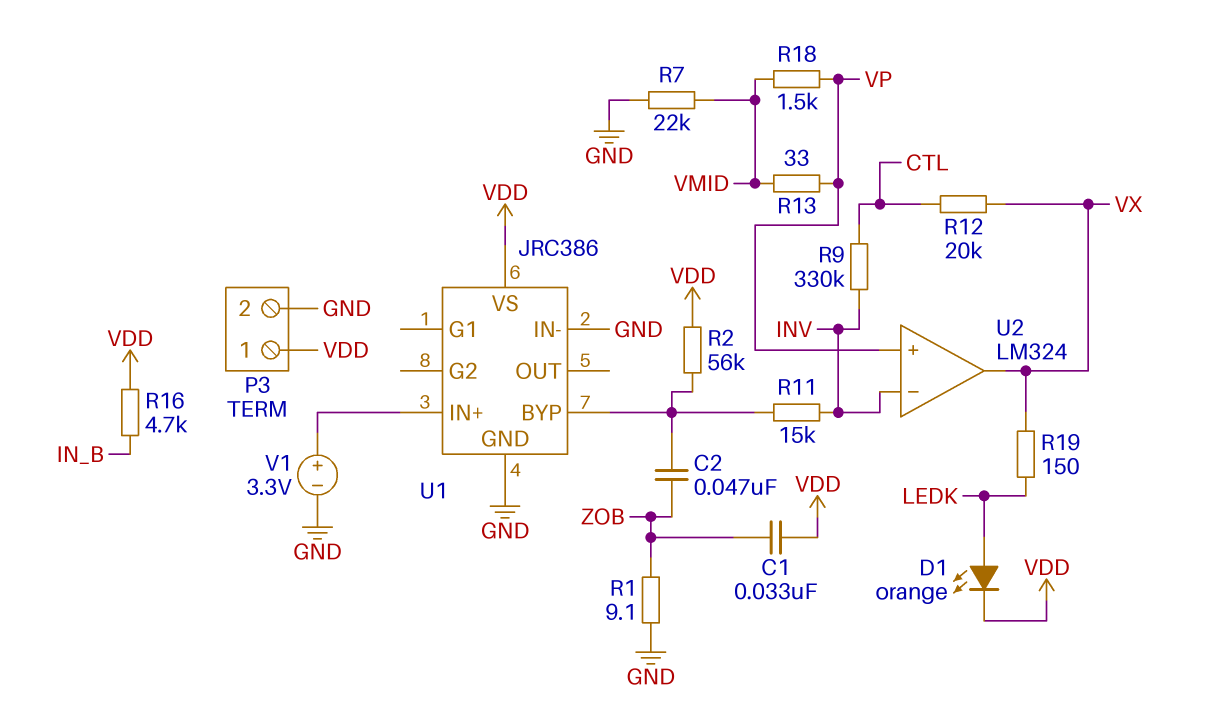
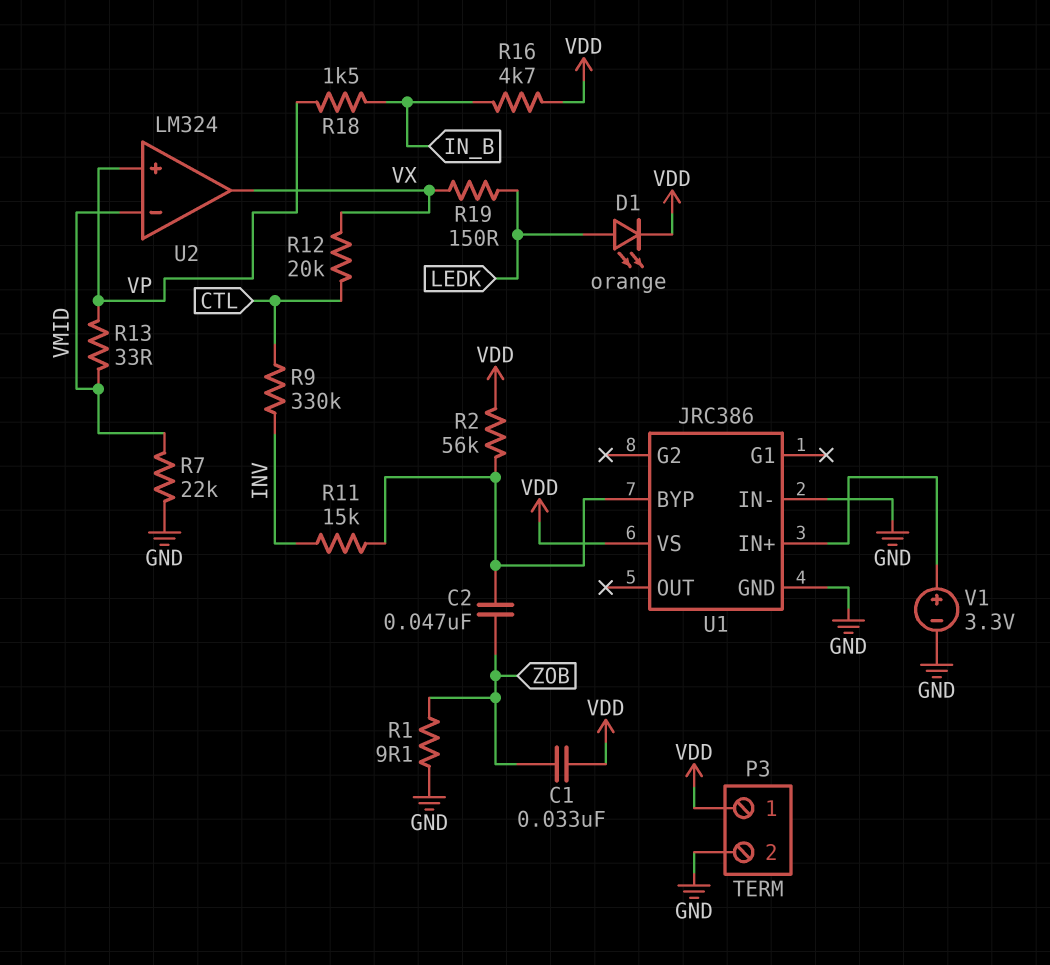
R18: 1.5k (VMID, VP) -> 1.5k (IN_B, VP)
U2 pin in-: INV -> VMID

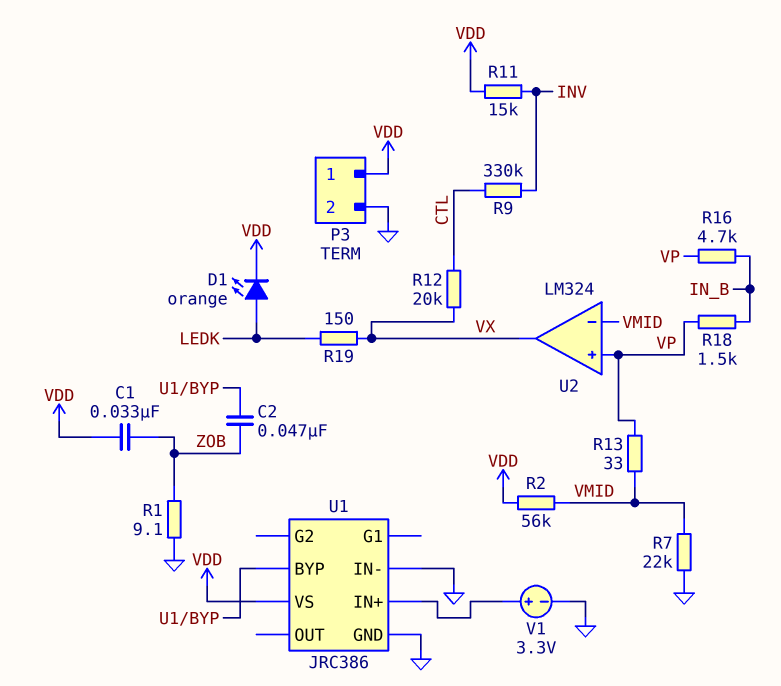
R2: 56k (U1/BYP, VDD) -> 56k (VDD, VMID)
R11: 15k (INV, U1/BYP) -> 15k (INV, VDD)
R16: 4.7k (IN_B, VDD) -> 4.7k (IN_B, VP)

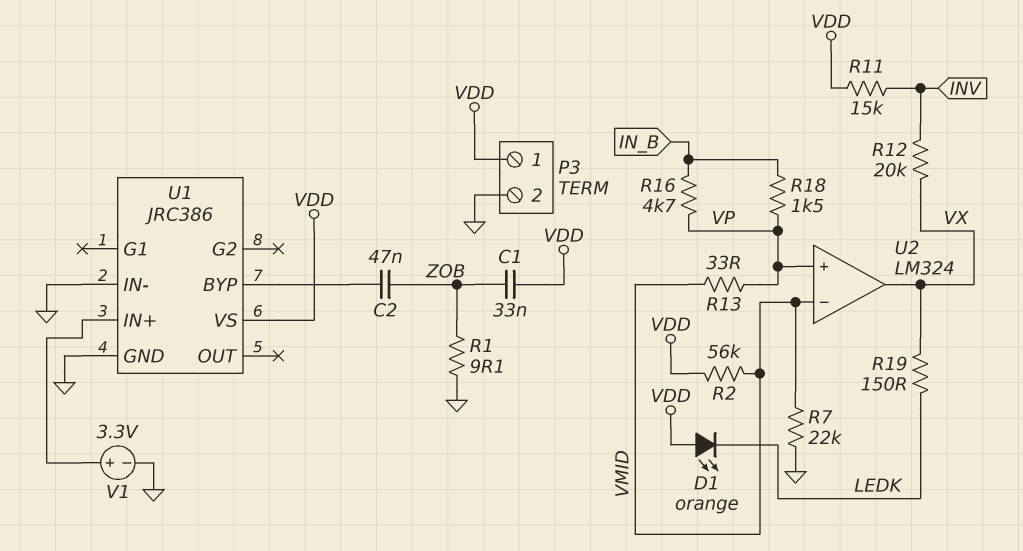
D1: LED orange (A LEDK, K VDD) -> LED orange (A VDD, K LEDK)
R9: 330k (CTL, INV) -> none
R12: 20k (CTL, VX) -> 20k (INV, VX)

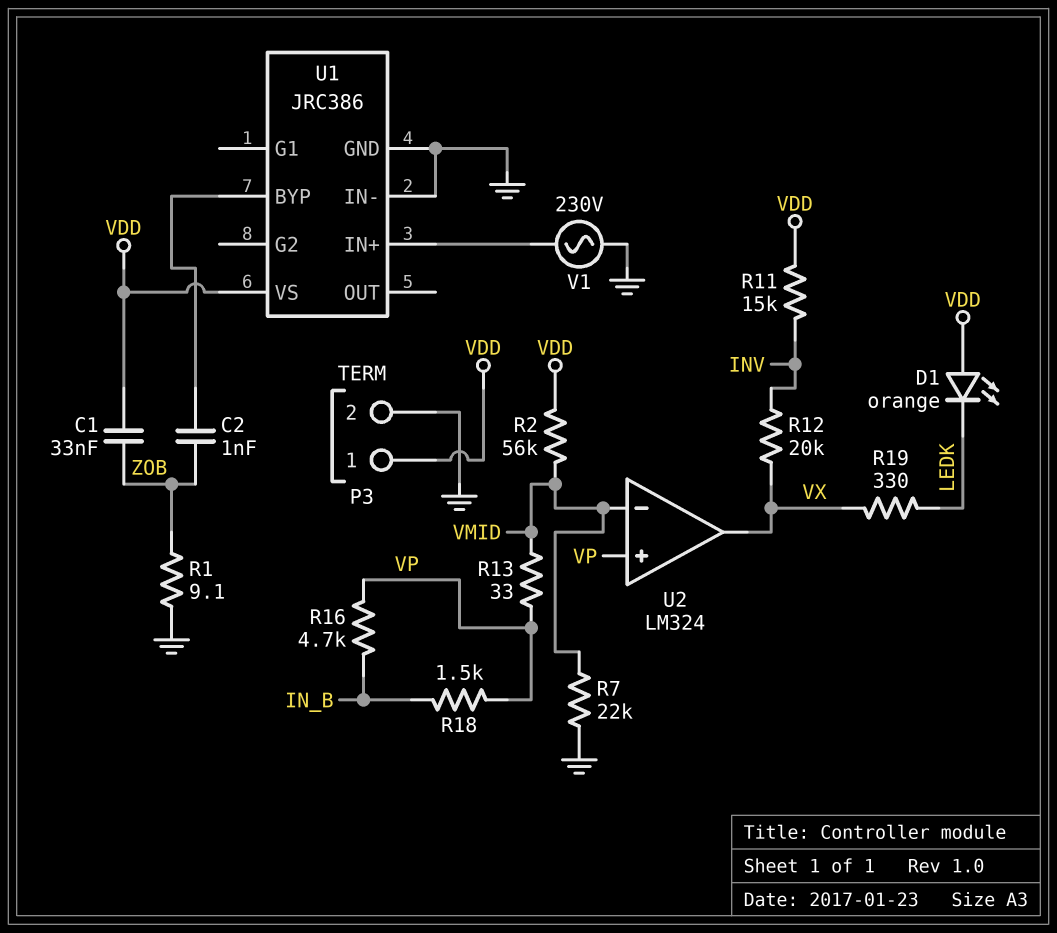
C2: 47nF (U1/BYP, ZOB) -> 1nF (U1/BYP, ZOB)
R19: 150 (LEDK, VX) -> 330 (LEDK, VX)
V1: 3.3V (plus U1/IN+, minus GND) -> AC 230V (GND, U1/IN+)

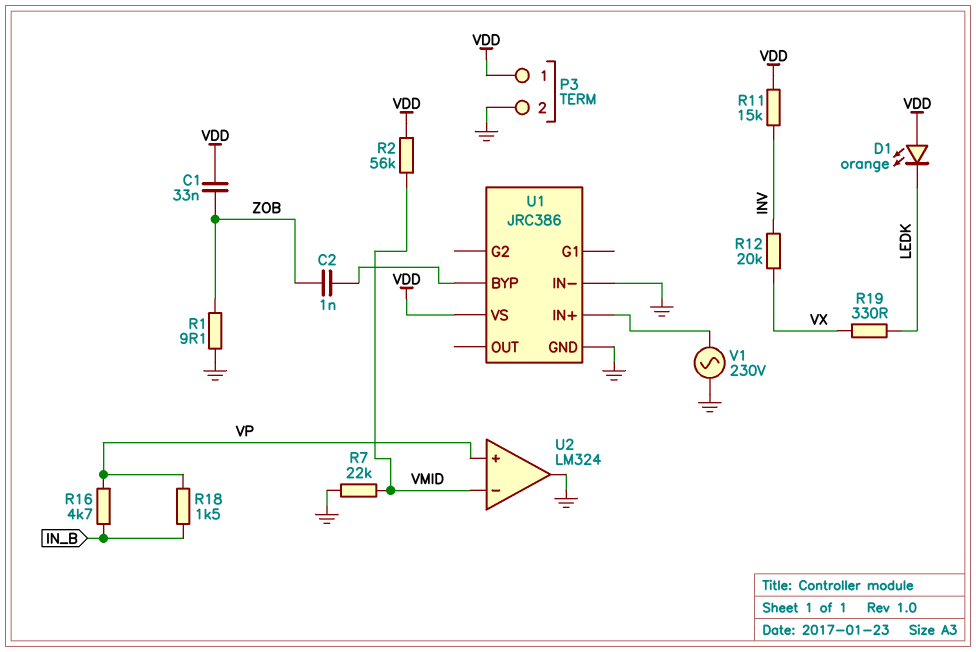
R13: 33 (VMID, VP) -> none
U2 pin out: VX -> GND

